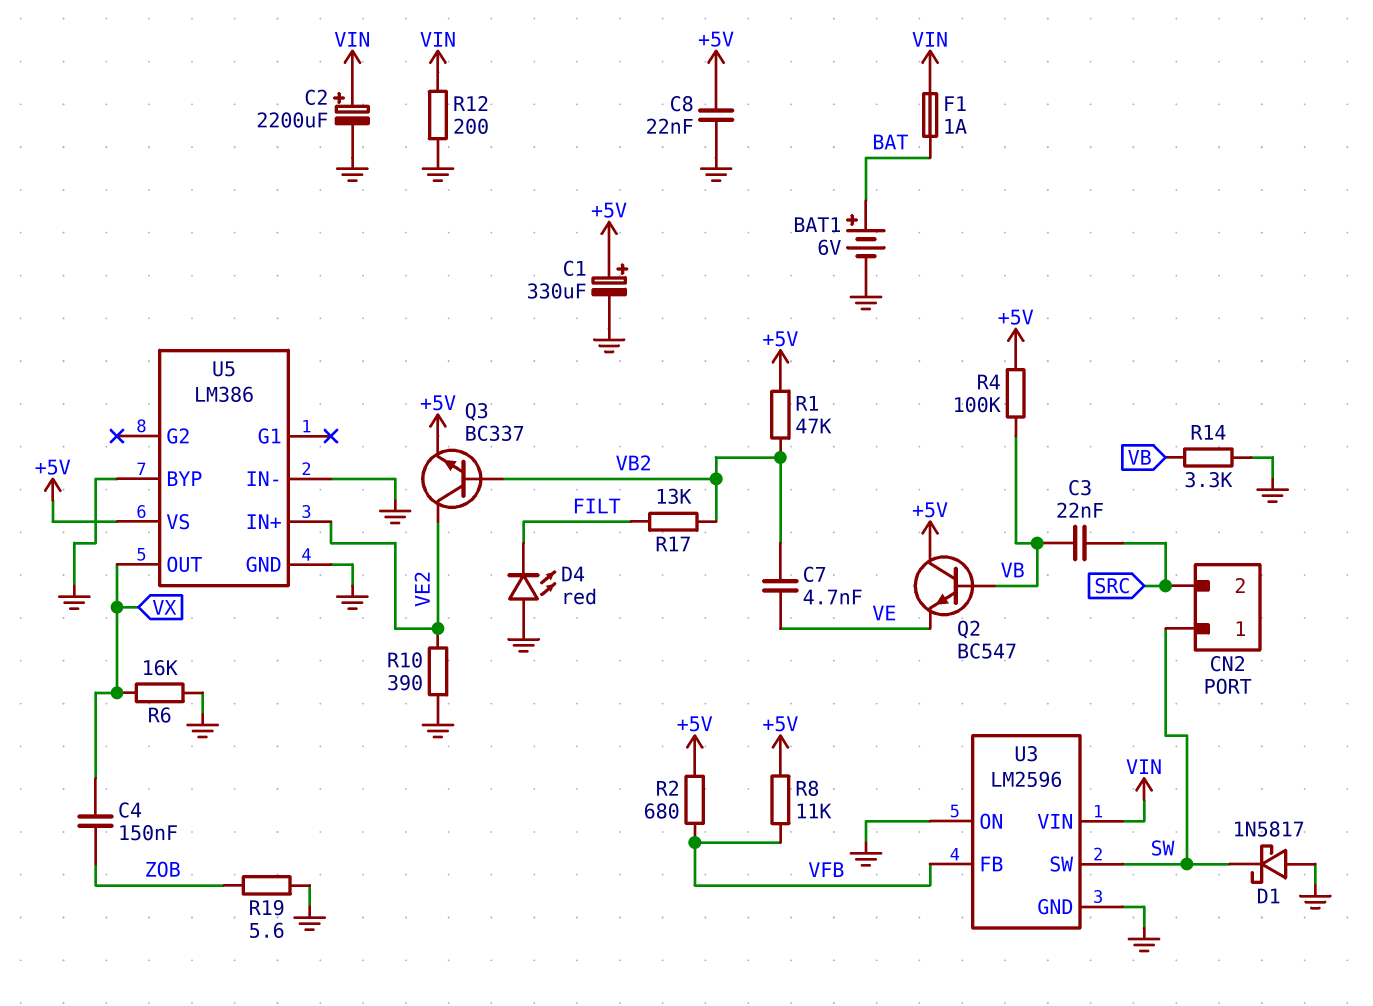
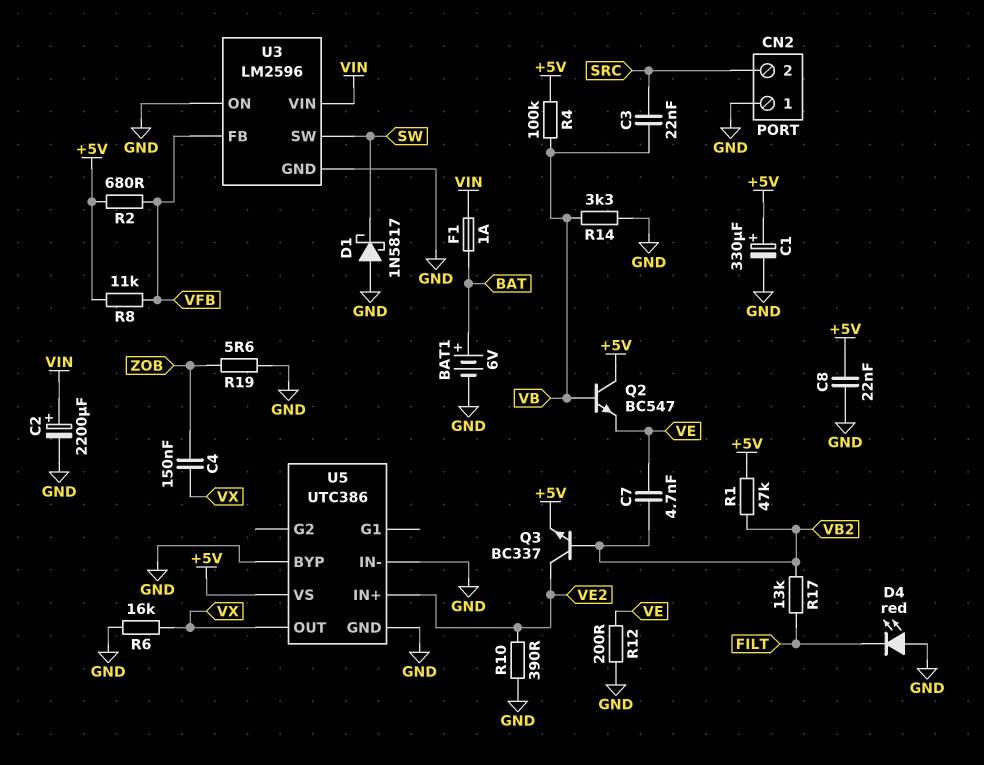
CN2 pin 1: SW -> GND
R12: 200 (GND, VIN) -> 200 (GND, VE)
U5: LM386 -> UTC386

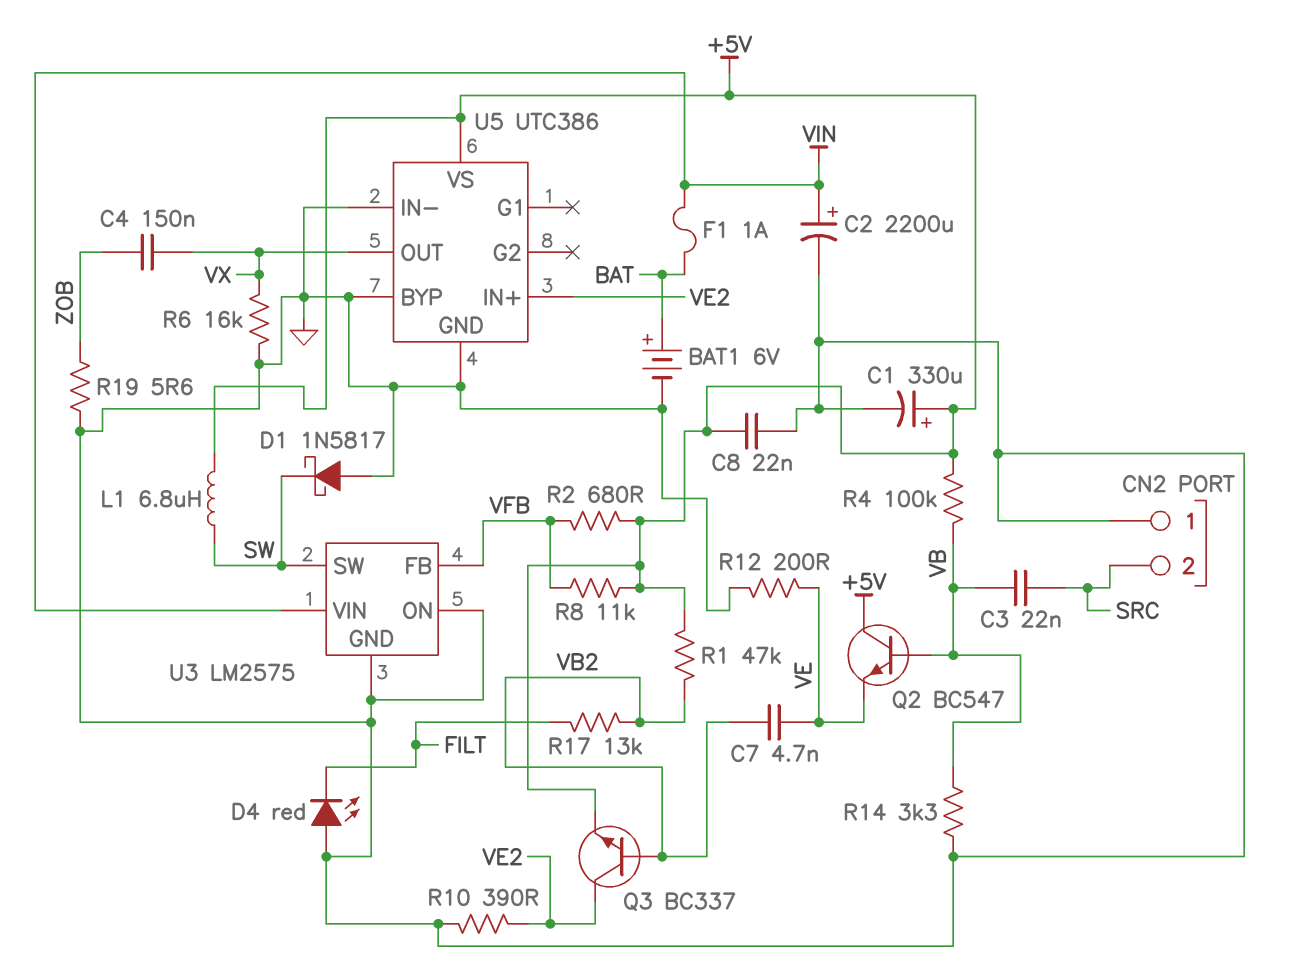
L1: none -> 6.8uH (+5V, SW)
U3: LM2596 -> LM2575

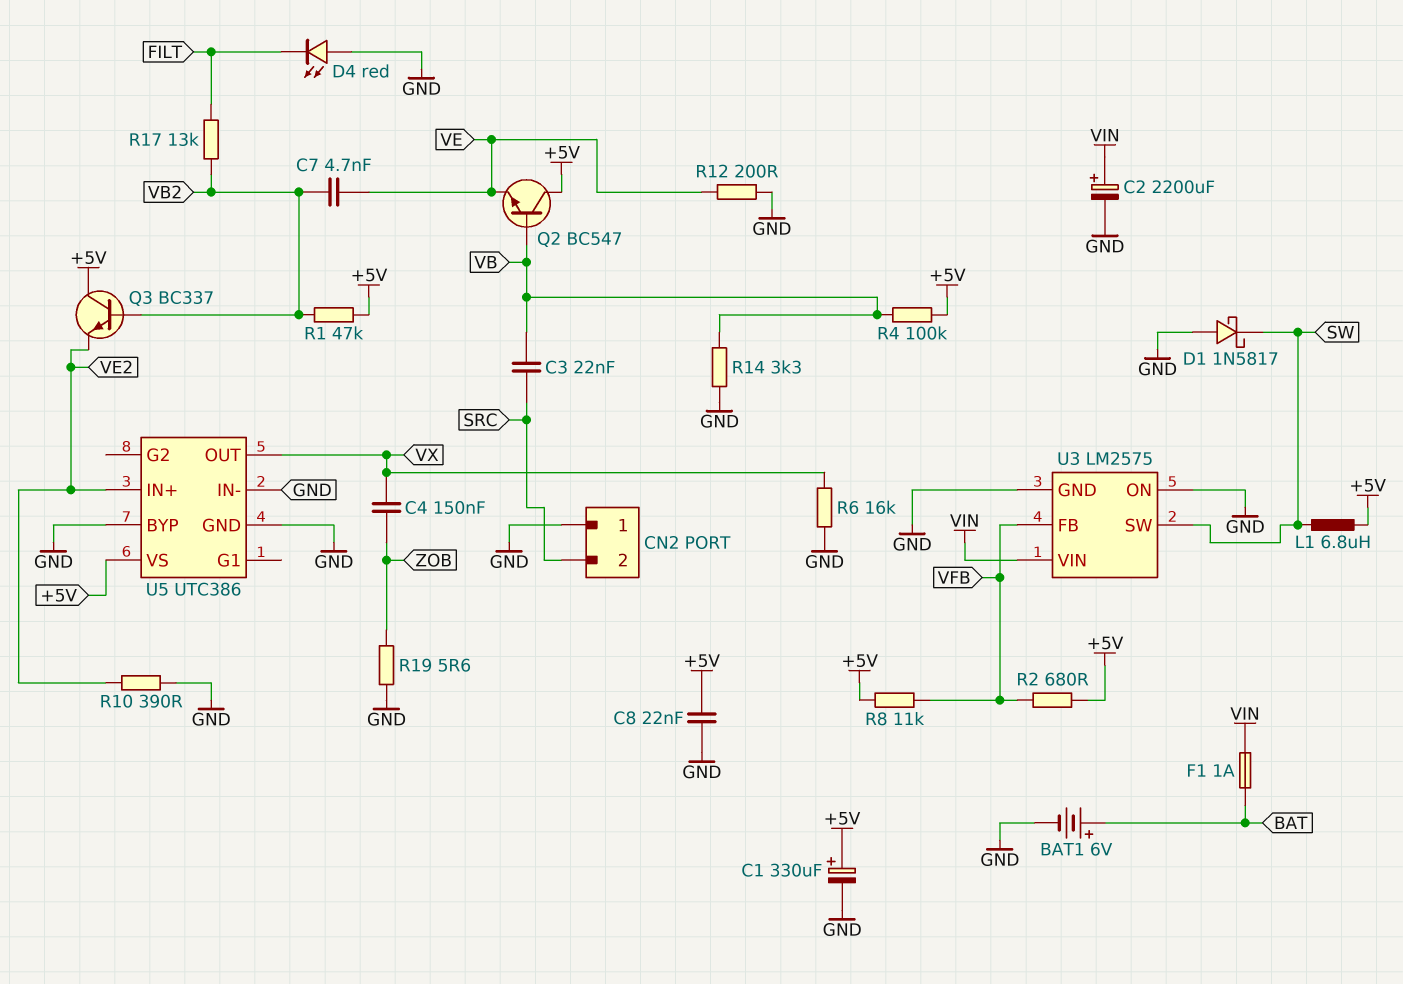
Q3: NPN BC337 (B VB2, C VE2, E +5V) -> NPN BC337 (B VB2, C +5V, E VE2)

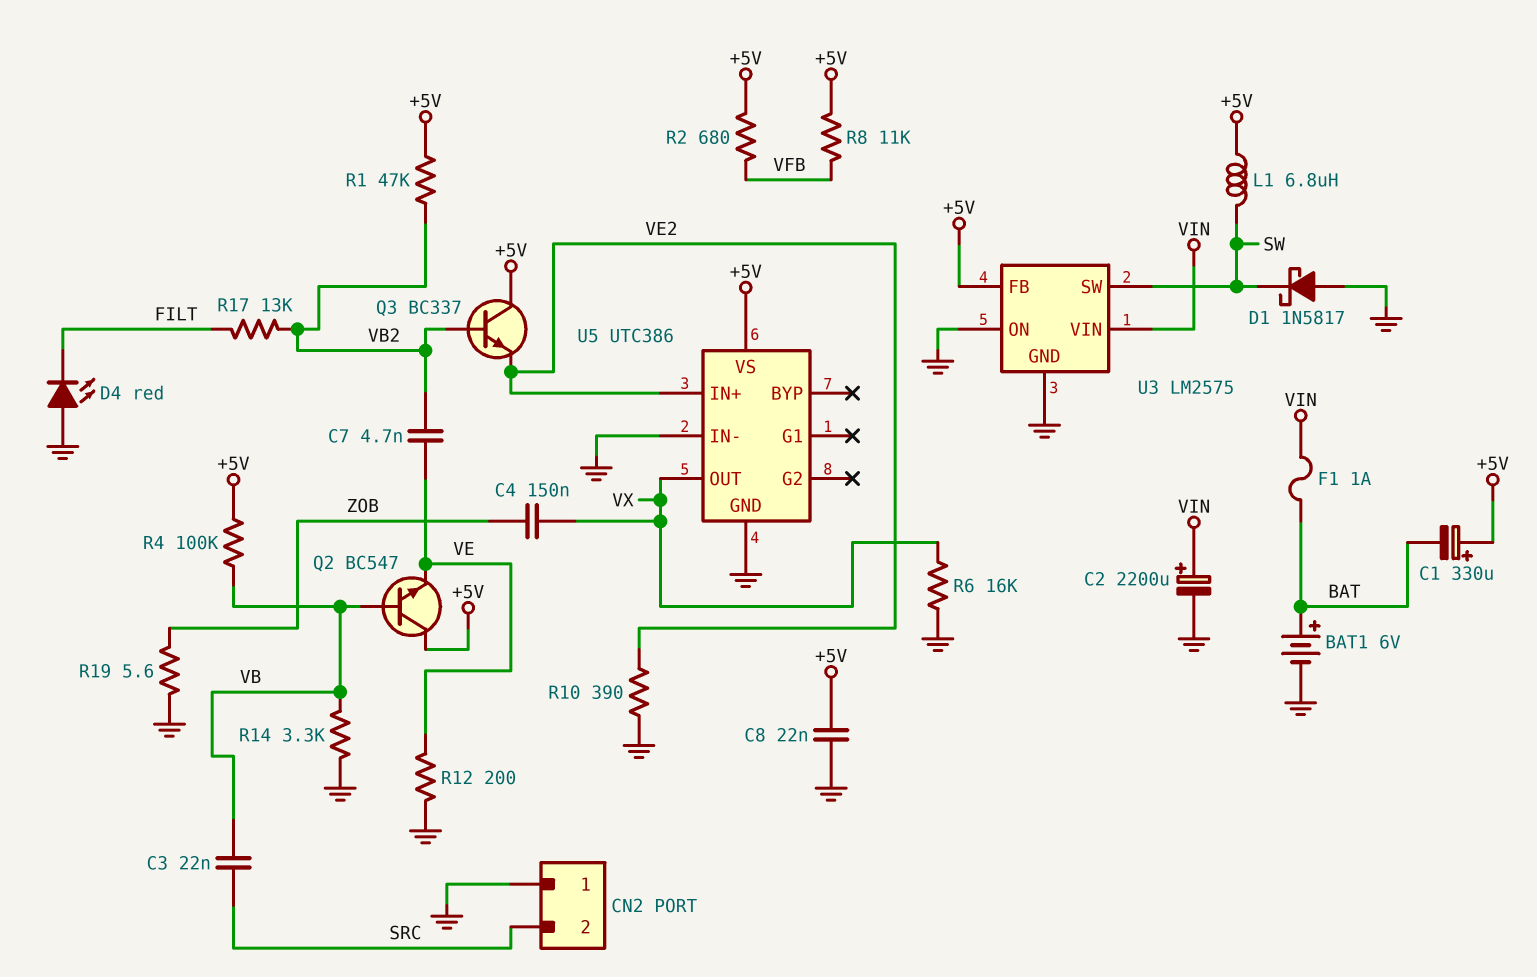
C1: 330uF (plus +5V, minus GND) -> 330uF (plus +5V, minus BAT)
U3 pin FB: VFB -> +5V
U5 pin BYP: GND -> none

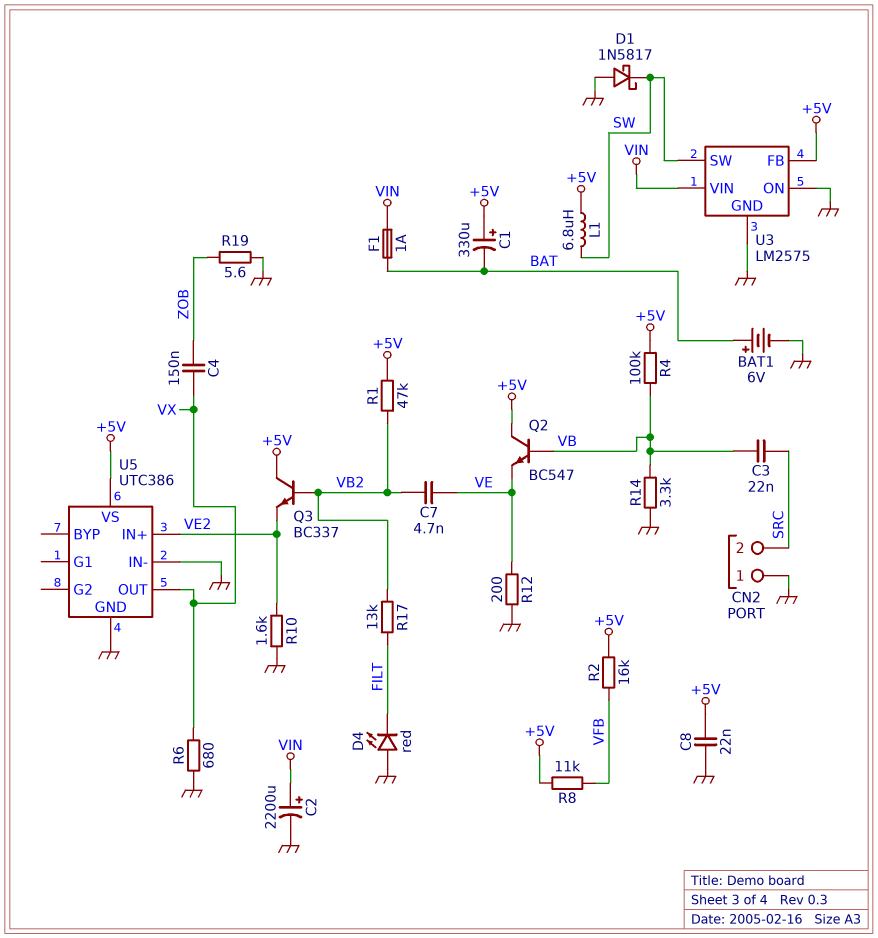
R2: 680 (+5V, VFB) -> 16k (+5V, VFB)
R6: 16k (GND, VX) -> 680 (GND, VX)
R10: 390 (GND, VE2) -> 1.6k (GND, VE2)

